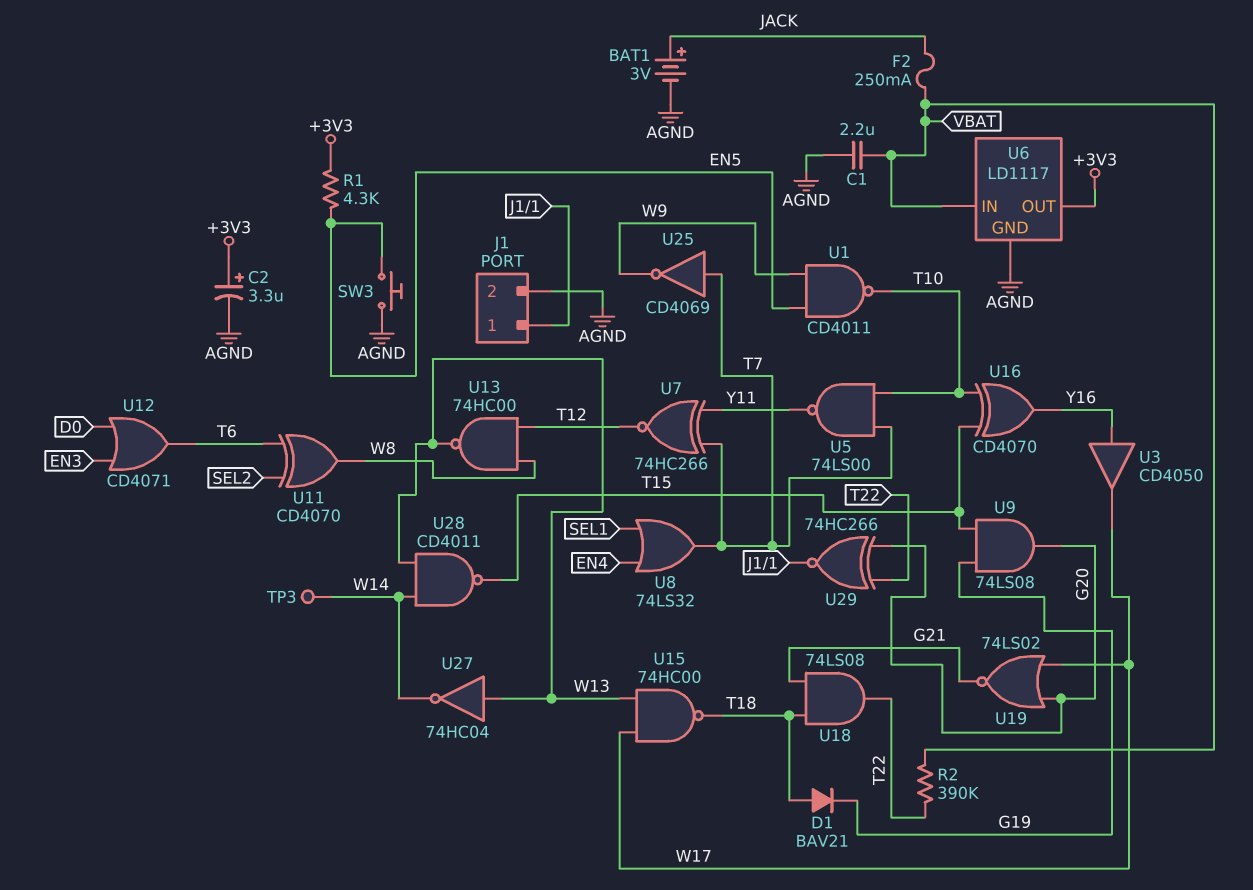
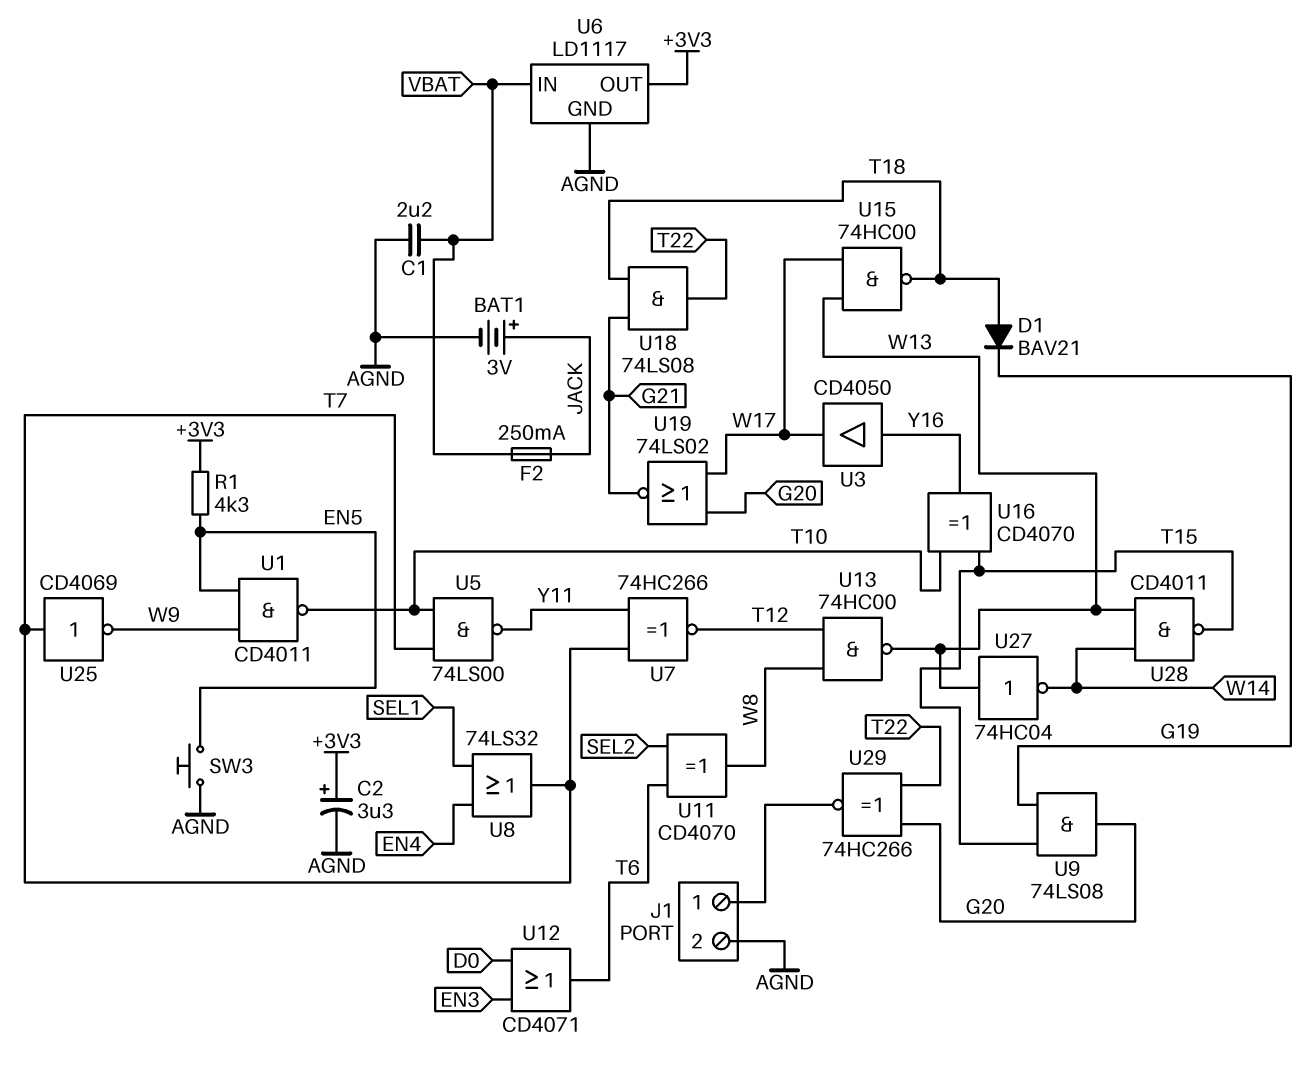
R2: 390k (T22, VBAT) -> none
TP3: test point (W14) -> none

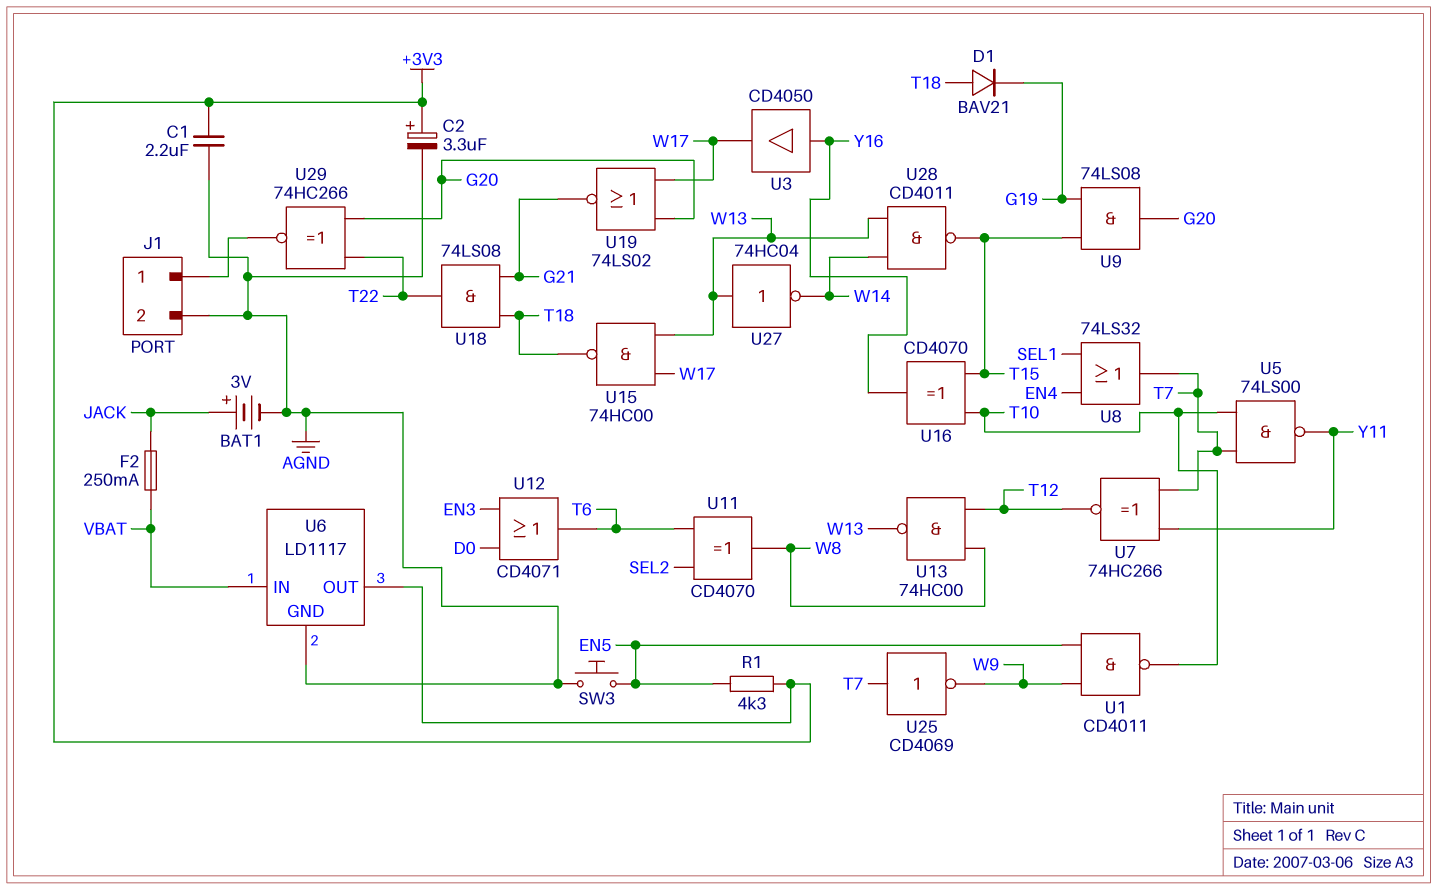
C1: 2.2uF (AGND, VBAT) -> 2.2uF (+3V3, AGND)

